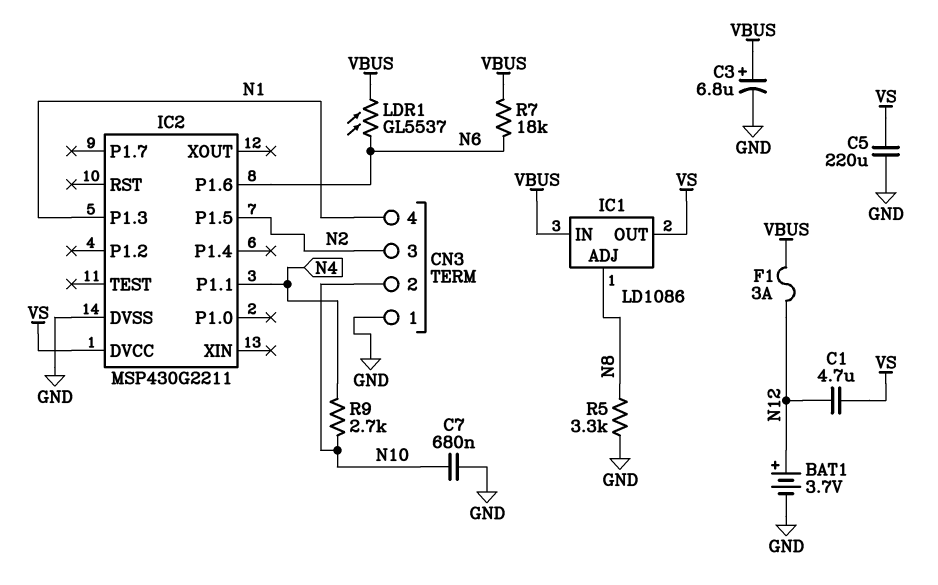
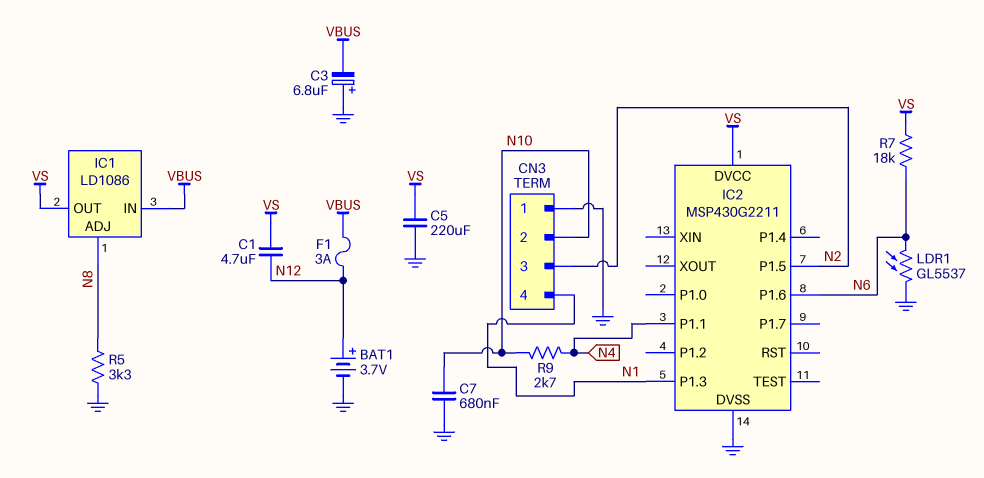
C3: 6.8uF (plus VBUS, minus GND) -> 6.8uF (plus GND, minus VBUS)
LDR1: GL5537 (N6, VBUS) -> GL5537 (GND, N6)
R7: 18k (N6, VBUS) -> 18k (N6, VS)

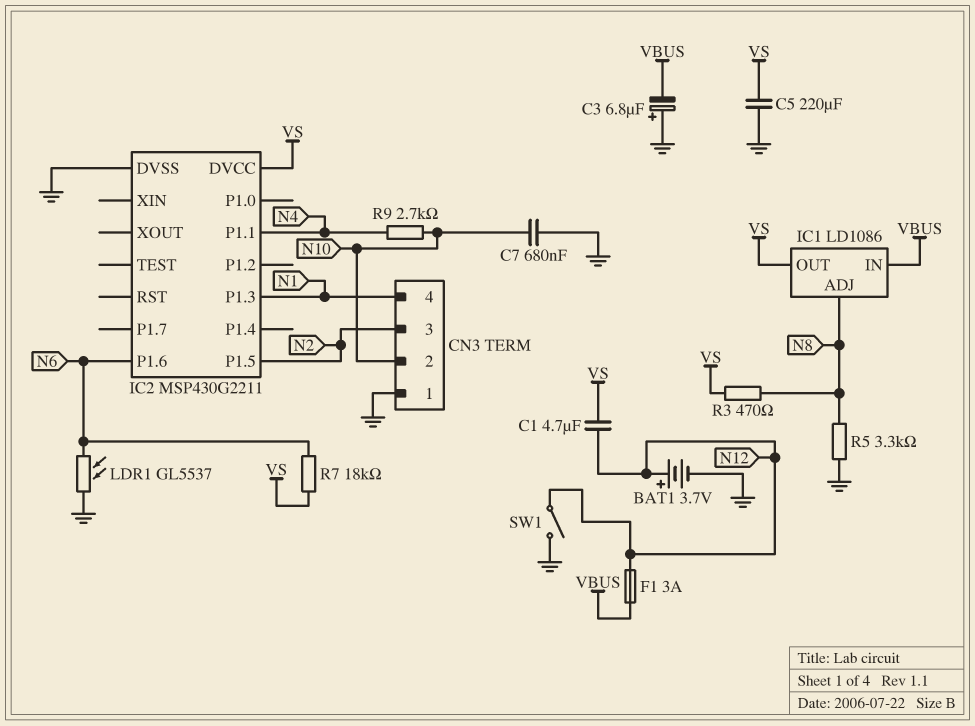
R3: none -> 470 (N8, VS)
SW1: none -> switch (GND, N12)

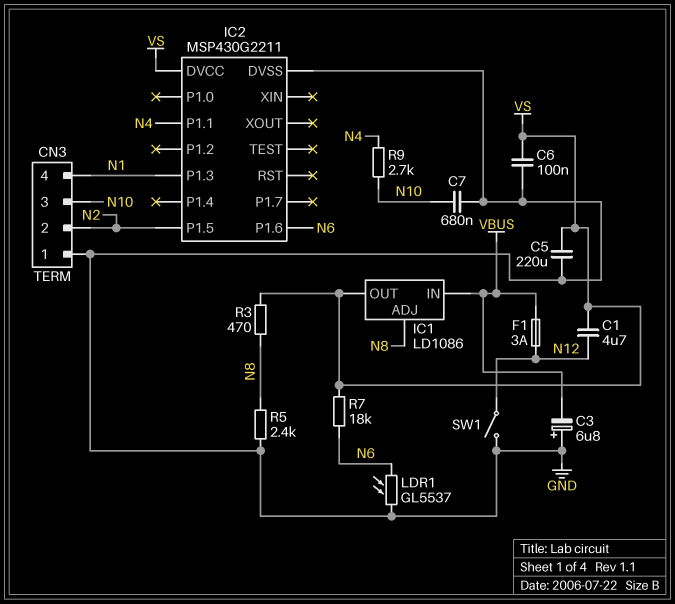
BAT1: 3.7V (plus N12, minus GND) -> none
C6: none -> 100nF (GND, VS)
CN3 pin 2: N10 -> N2
CN3 pin 3: N2 -> N10
R5: 3.3k (GND, N8) -> 2.4k (GND, N8)

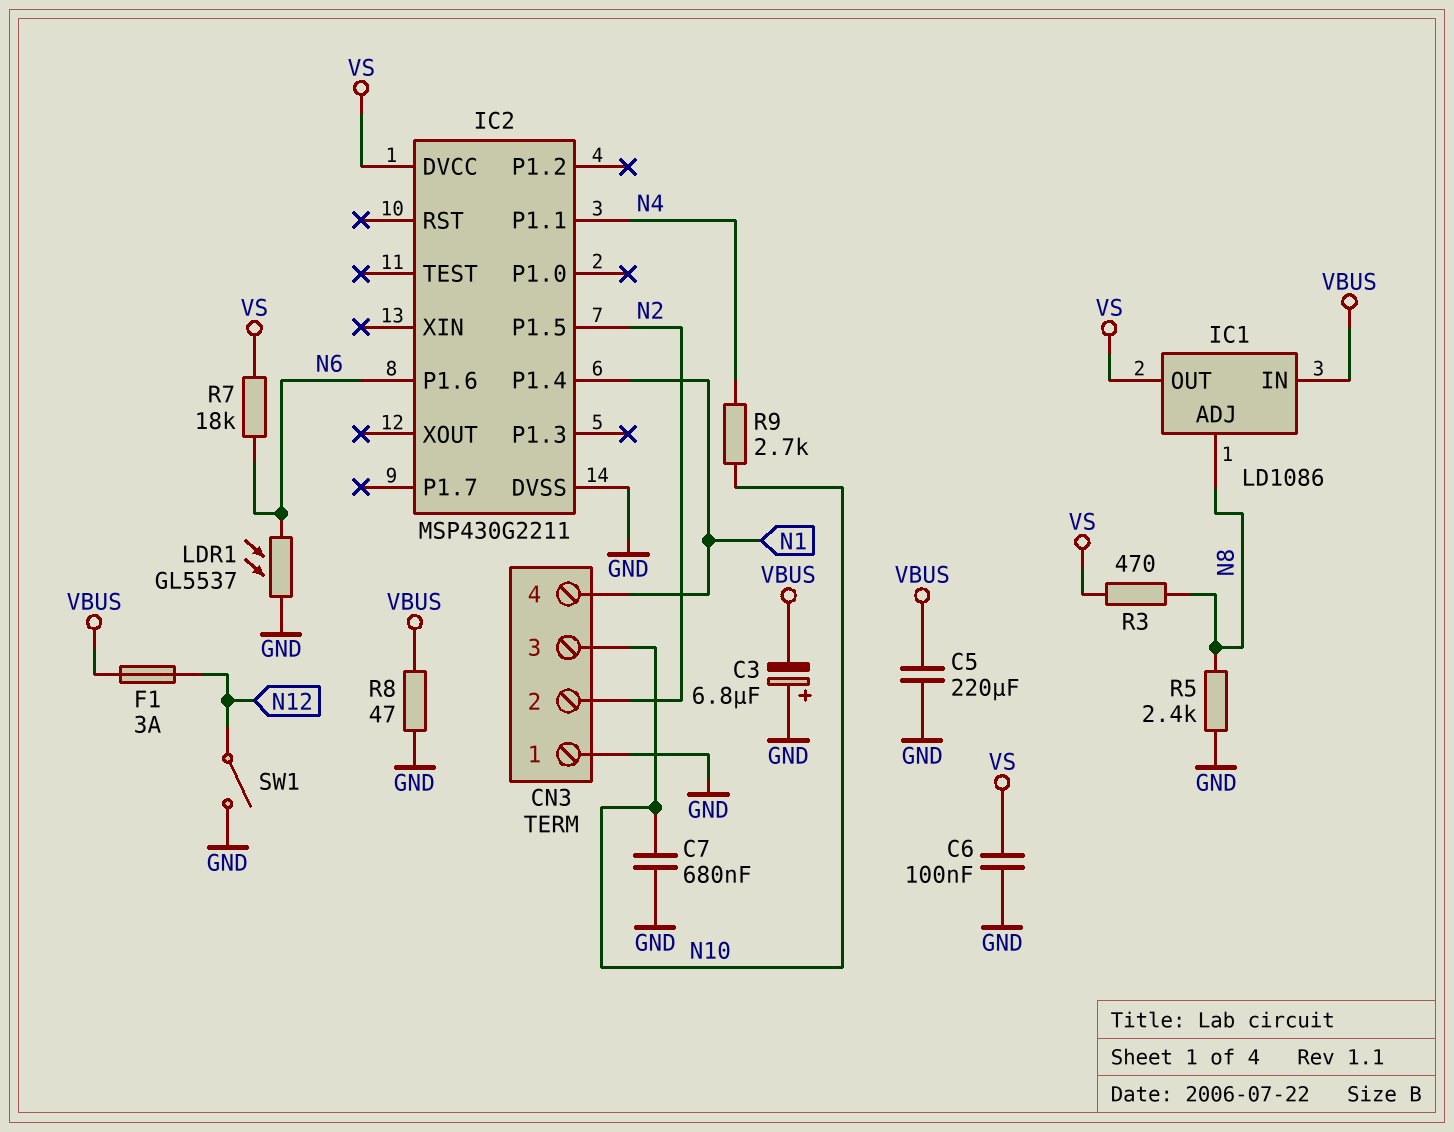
C1: 4.7uF (N12, VS) -> none
C5: 220uF (GND, VS) -> 220uF (GND, VBUS)
IC2 pin P1.3: N1 -> none
IC2 pin P1.4: none -> N1
R8: none -> 47 (GND, VBUS)

